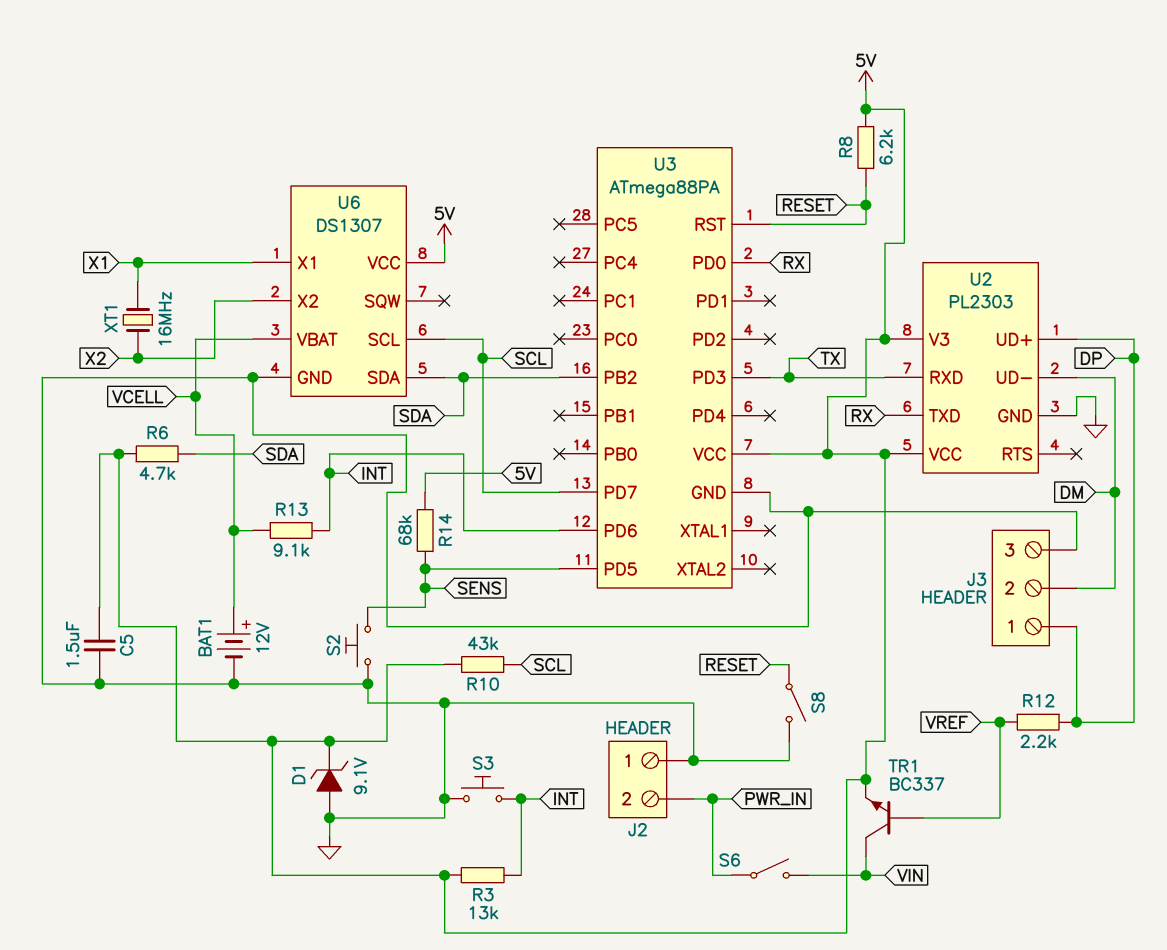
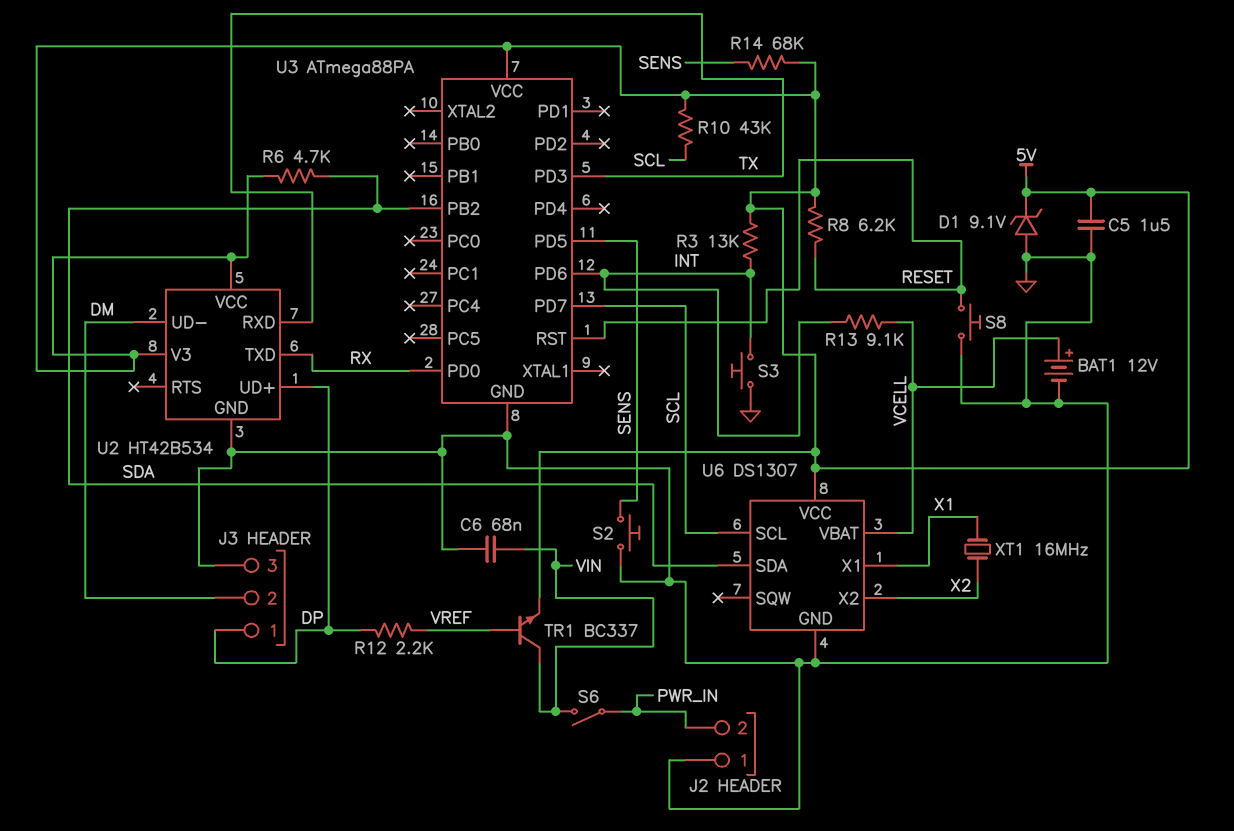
C6: none -> 68nF (GND, VIN)
S8: switch (GND, RESET) -> button (GND, RESET)
U2: PL2303 -> HT42B534

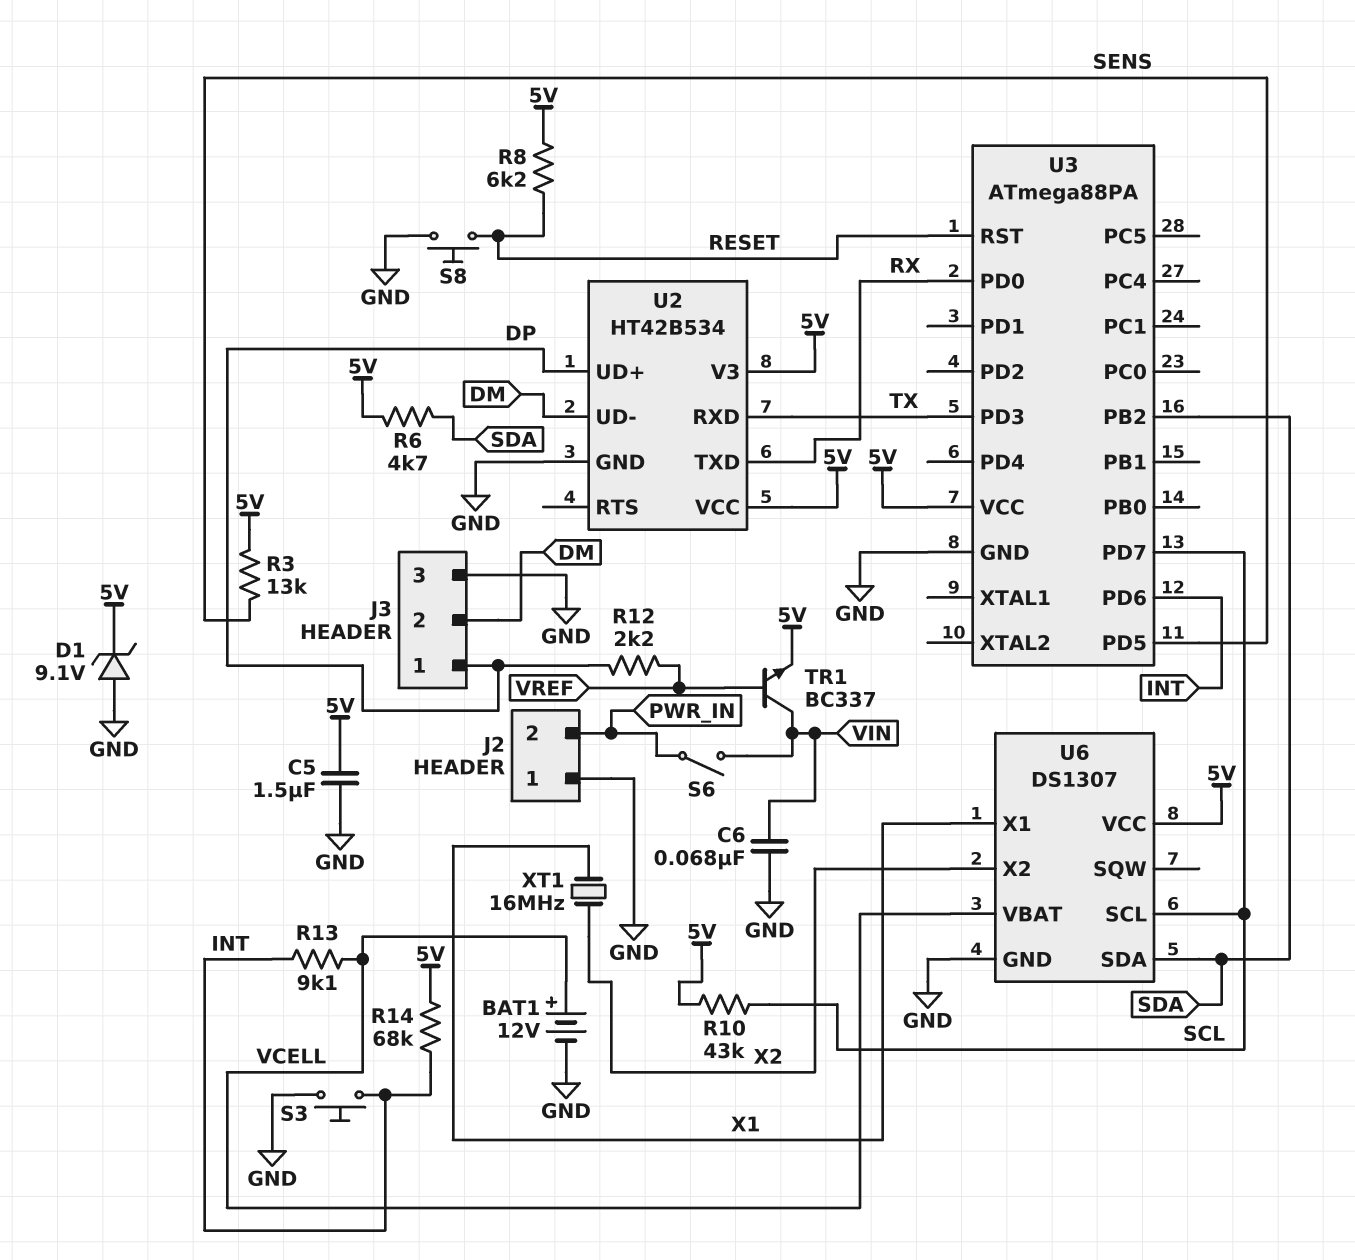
R3: 13k (5V, INT) -> 13k (5V, SENS)
R14: 68k (5V, SENS) -> 68k (5V, INT)
S2: button (GND, SENS) -> none

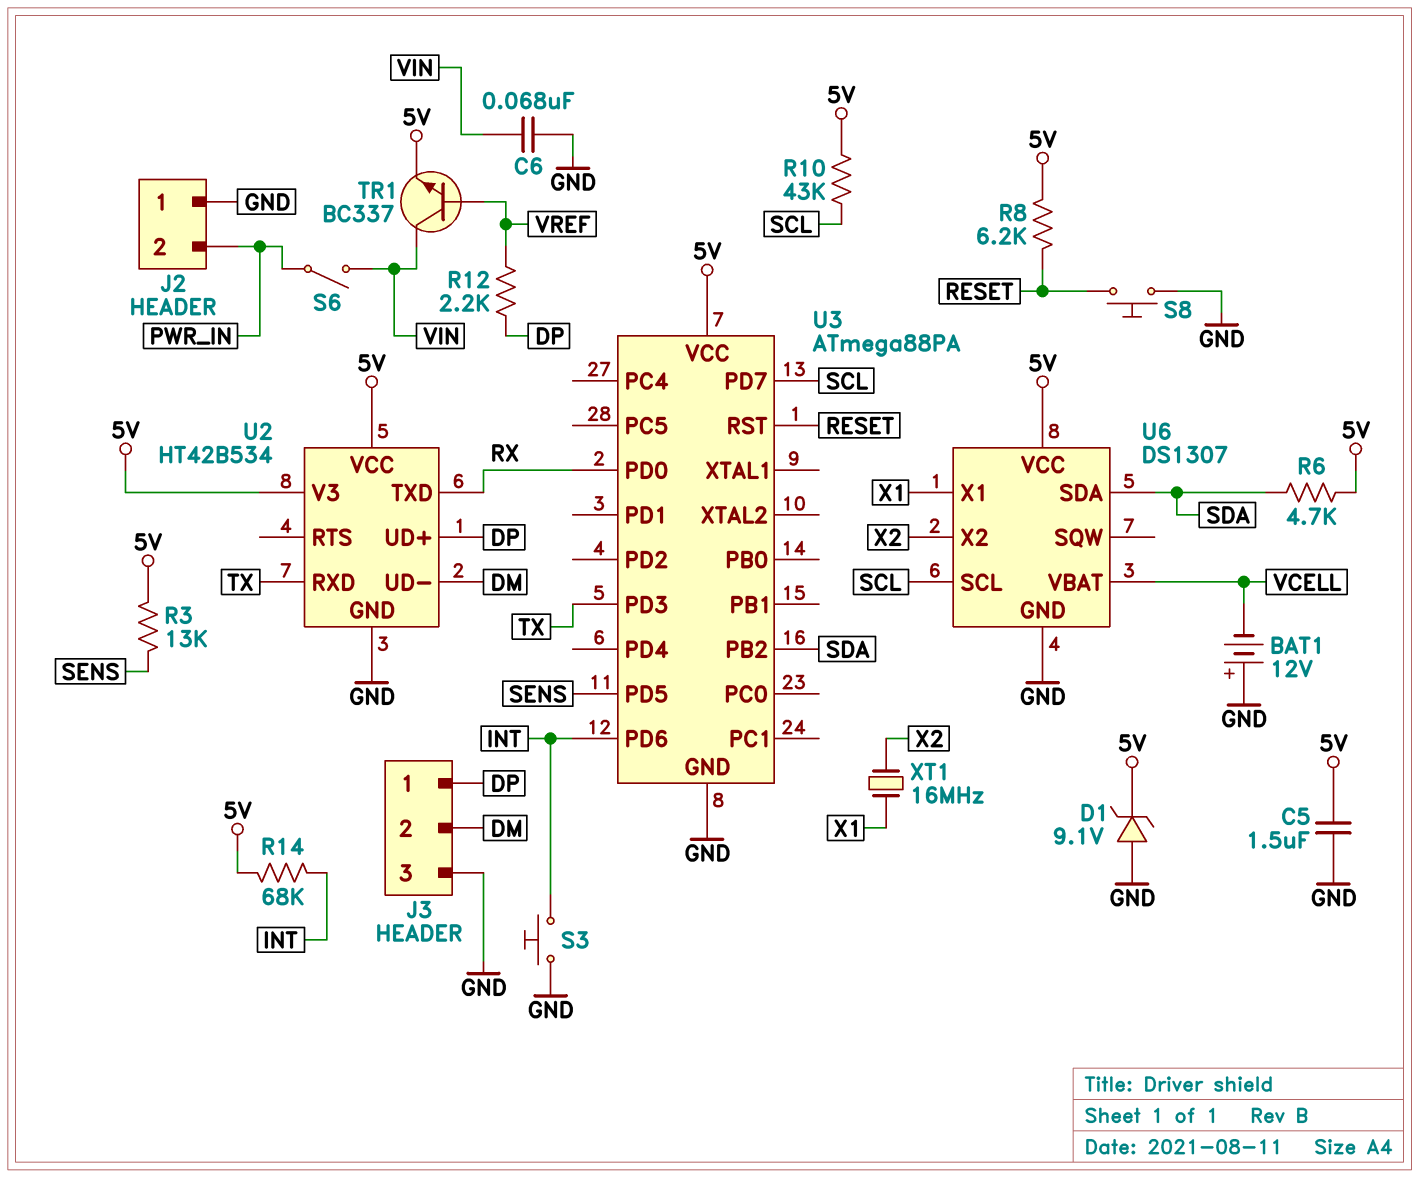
BAT1: 12V (plus VCELL, minus GND) -> 12V (plus GND, minus VCELL)
R13: 9.1k (INT, VCELL) -> none

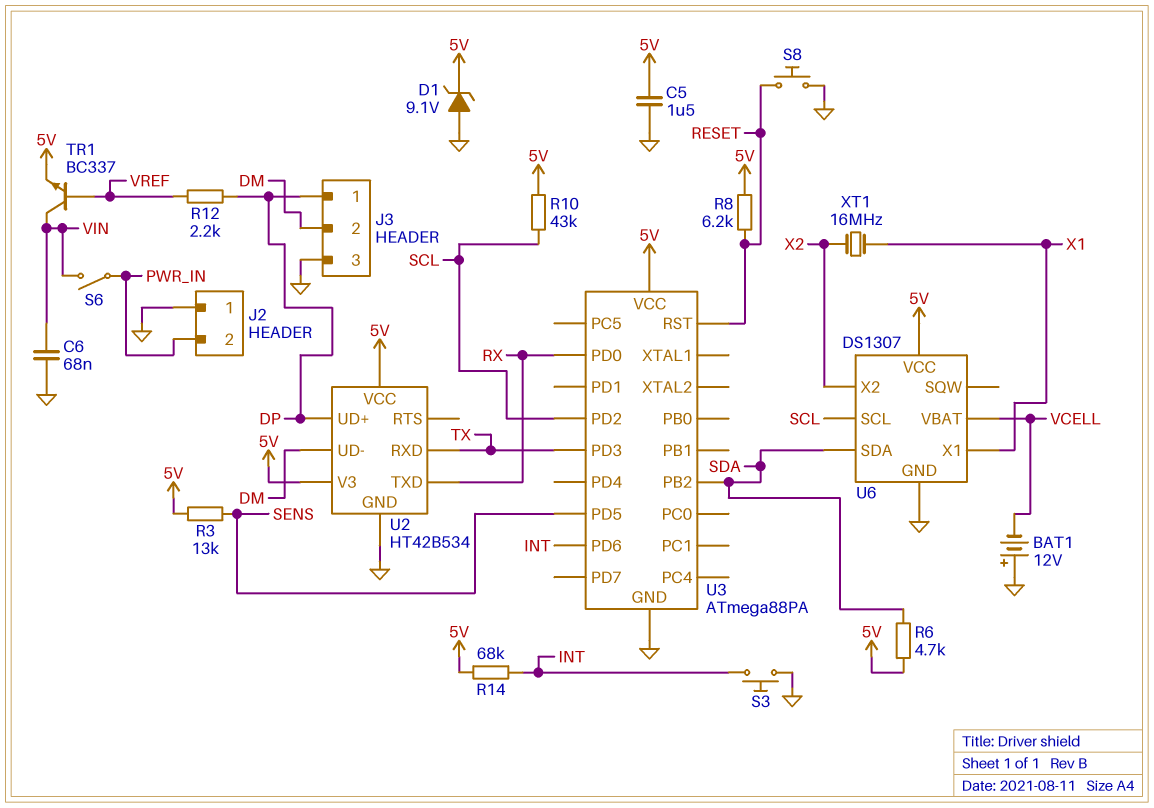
U3 pin PD2: none -> SCL
U3 pin PD7: SCL -> none

